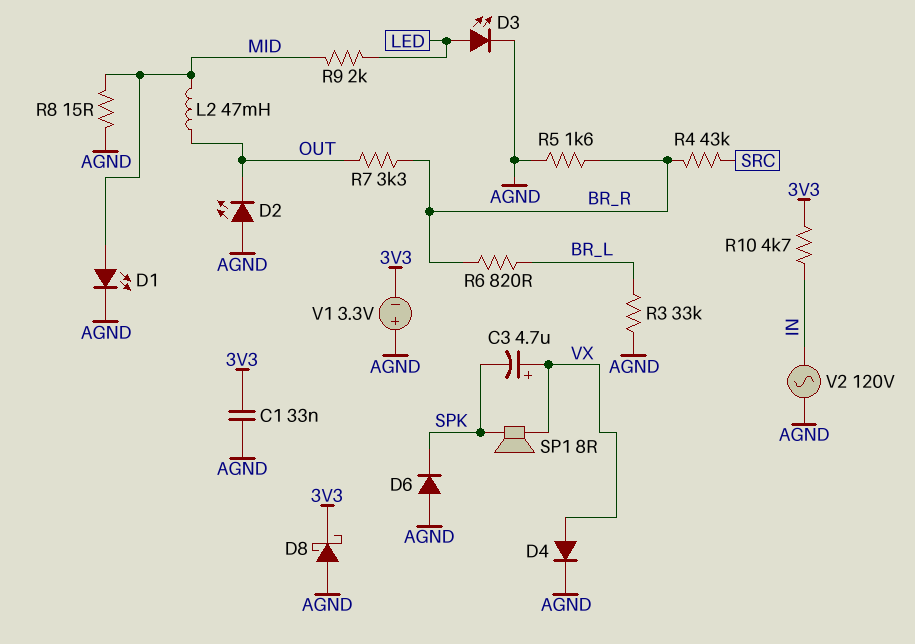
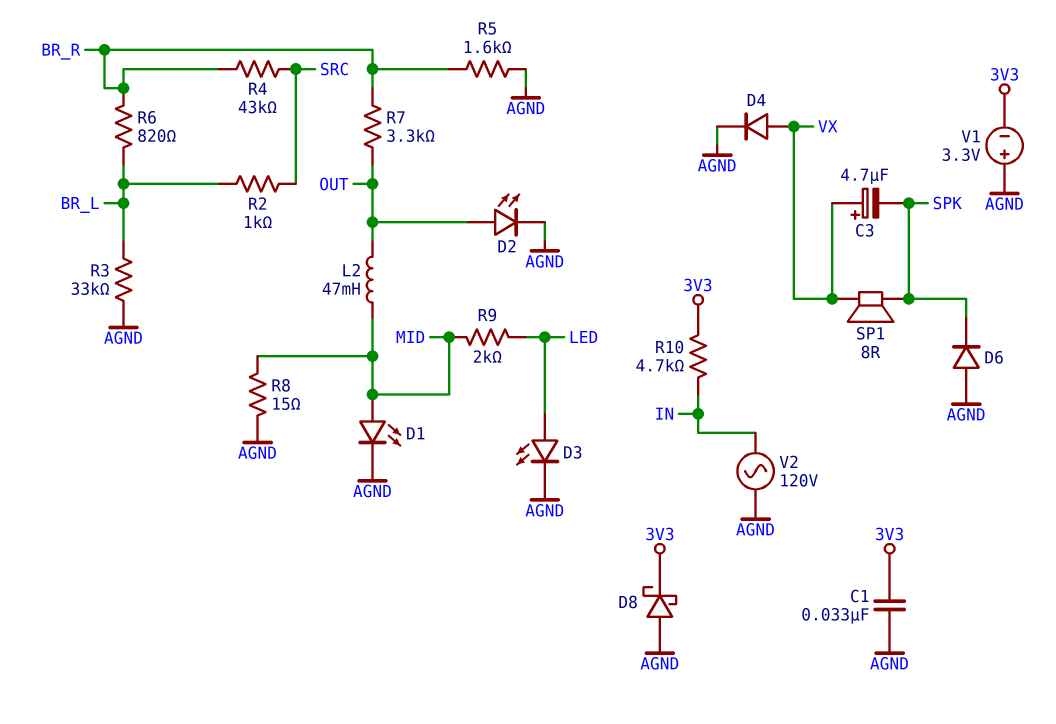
D2: LED (A AGND, K OUT) -> LED (A OUT, K AGND)
R2: none -> 1k (BR_L, SRC)

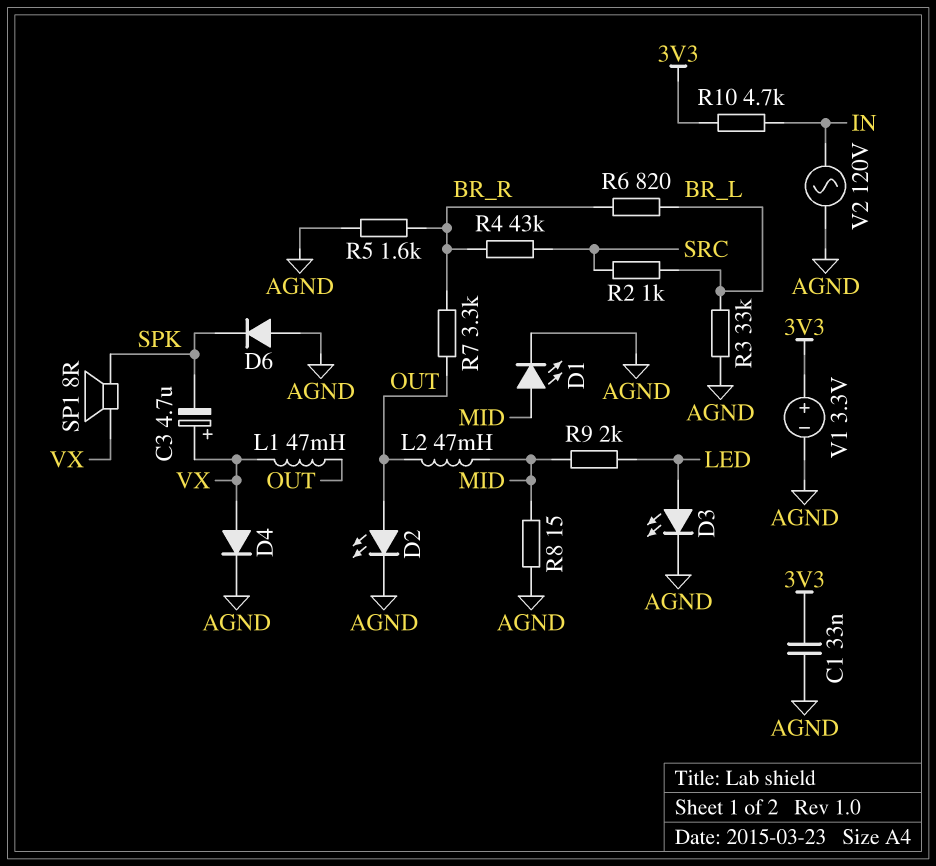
D8: schottky (A AGND, K 3V3) -> none
L1: none -> 47mH (OUT, VX)
V1: 3.3V (plus AGND, minus 3V3) -> 3.3V (plus 3V3, minus AGND)

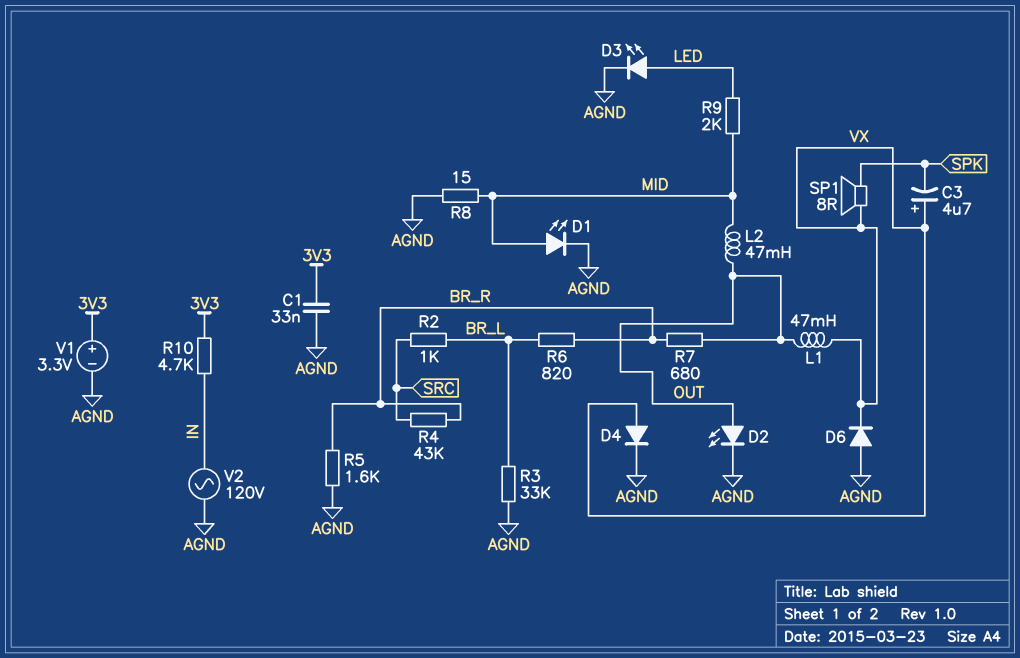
D6: diode (A AGND, K SPK) -> diode (A AGND, K VX)
R7: 3.3k (BR_R, OUT) -> 680 (BR_R, OUT)

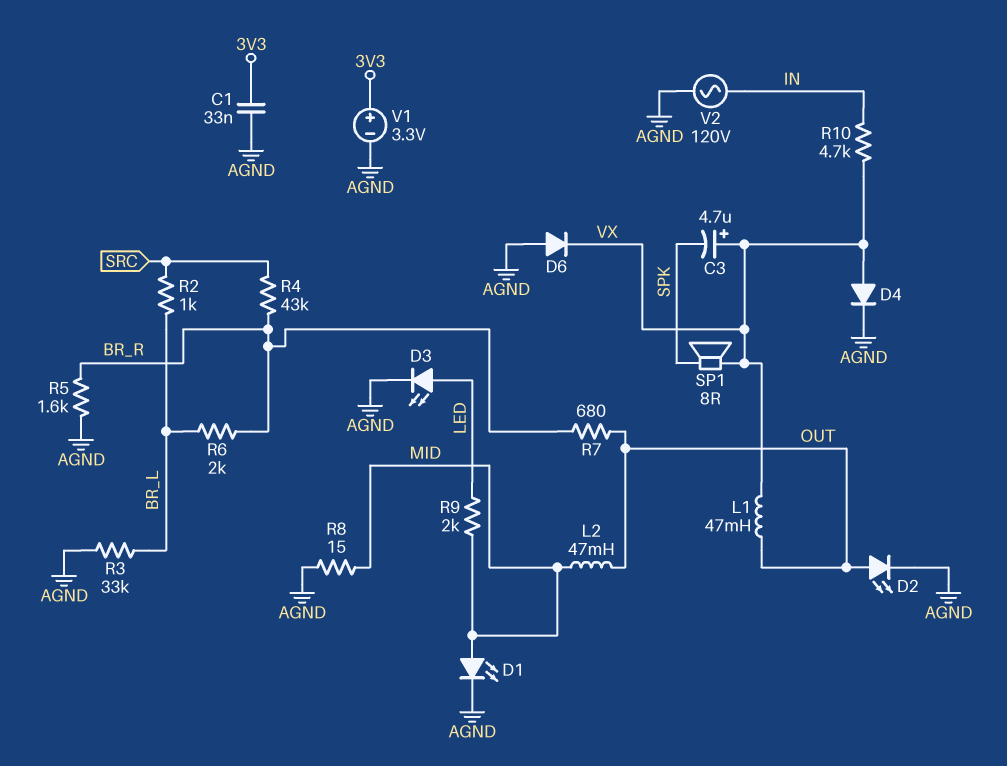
R6: 820 (BR_L, BR_R) -> 2k (BR_L, BR_R)
R10: 4.7k (3V3, IN) -> 4.7k (IN, VX)

